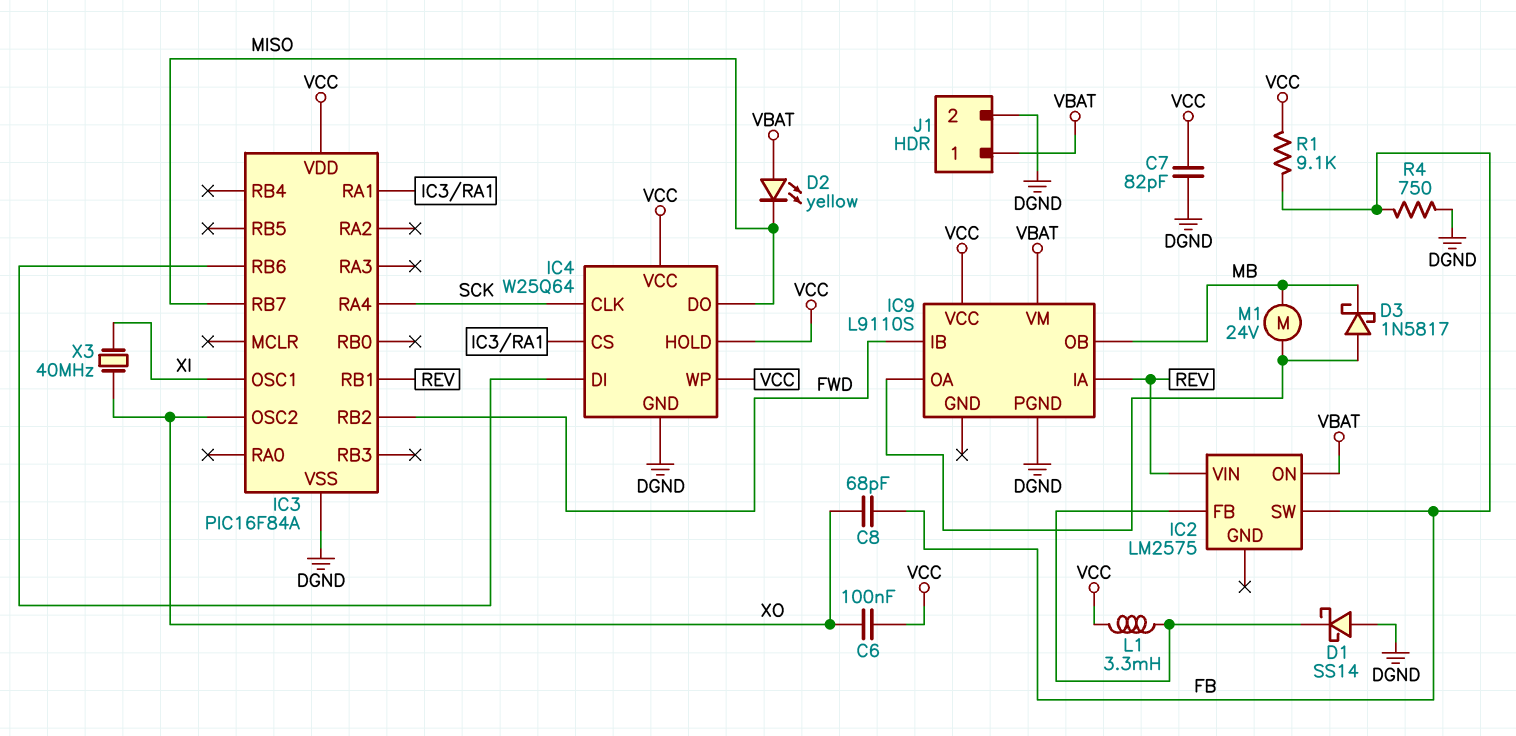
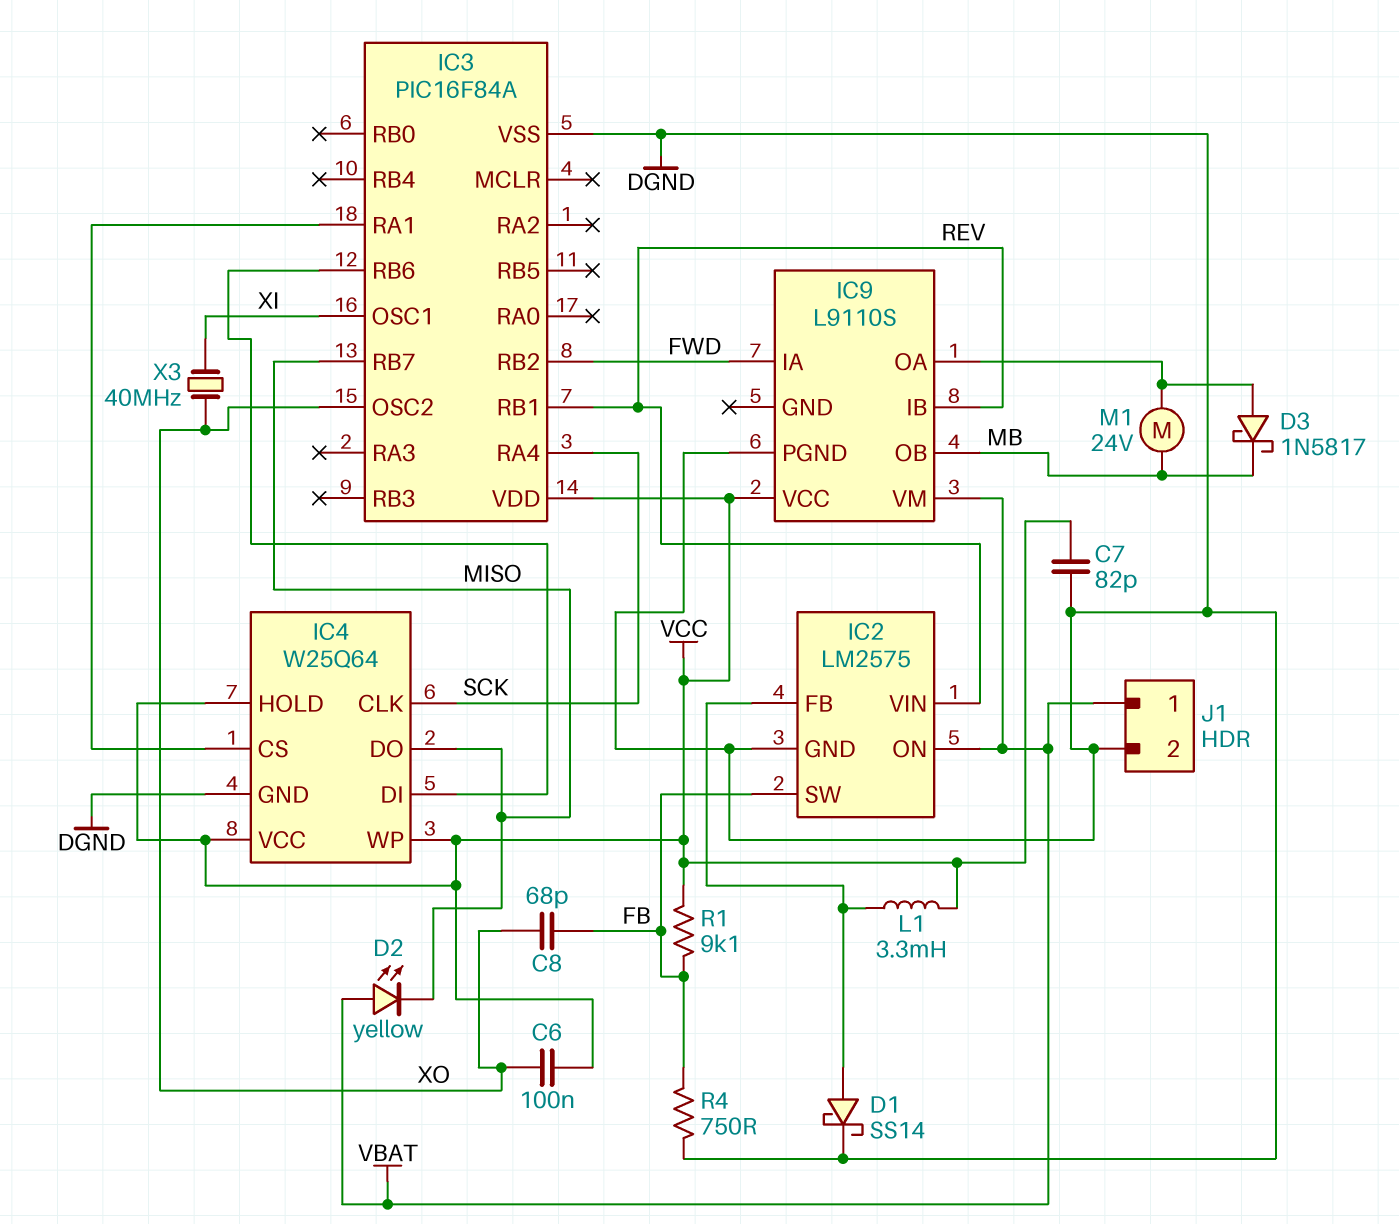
D1: schottky SS14 (A DGND, K IC2/FB) -> schottky SS14 (A IC2/FB, K DGND)
IC2 pin GND: none -> DGND
IC9 pin IA: REV -> FWD
IC9 pin IB: FWD -> REV

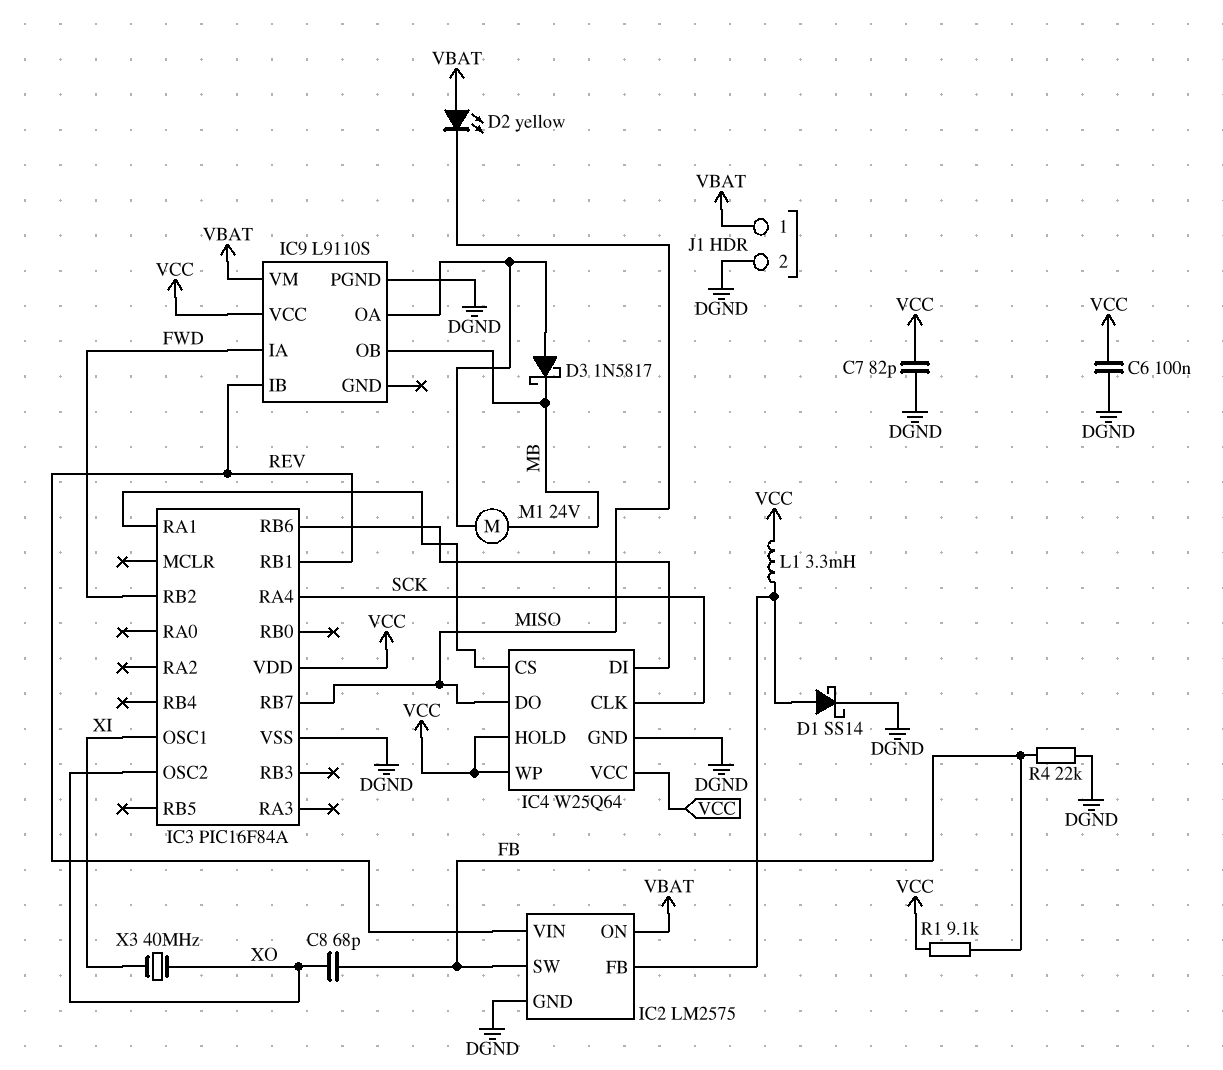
C6: 100nF (VCC, XO) -> 100nF (DGND, VCC)
R4: 750 (DGND, FB) -> 22k (DGND, FB)

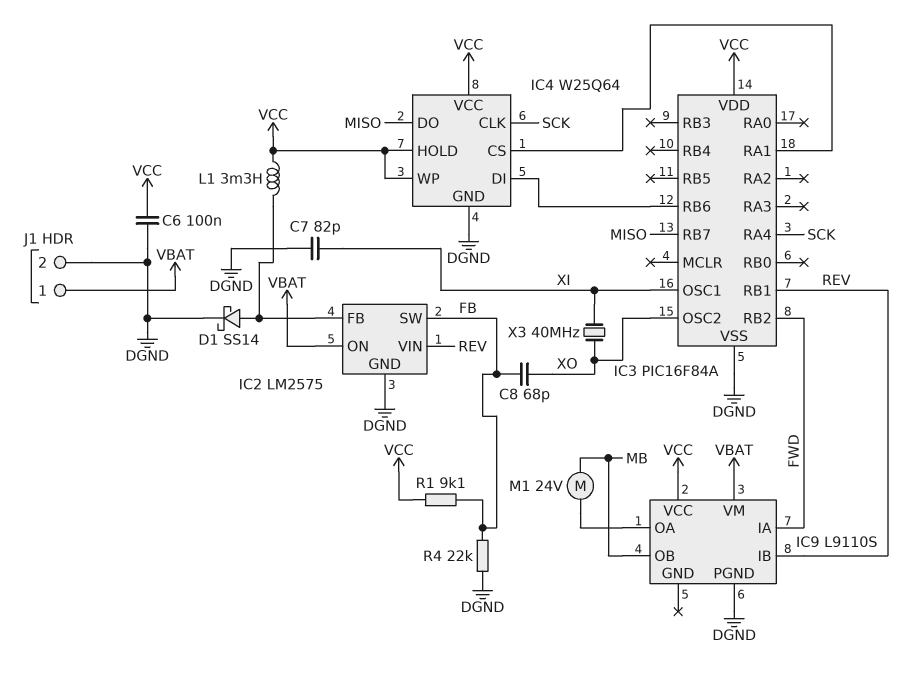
C7: 82pF (DGND, VCC) -> 82pF (DGND, XI)
D2: LED yellow (A VBAT, K MISO) -> none
D3: schottky 1N5817 (A IC9/OA, K MB) -> none

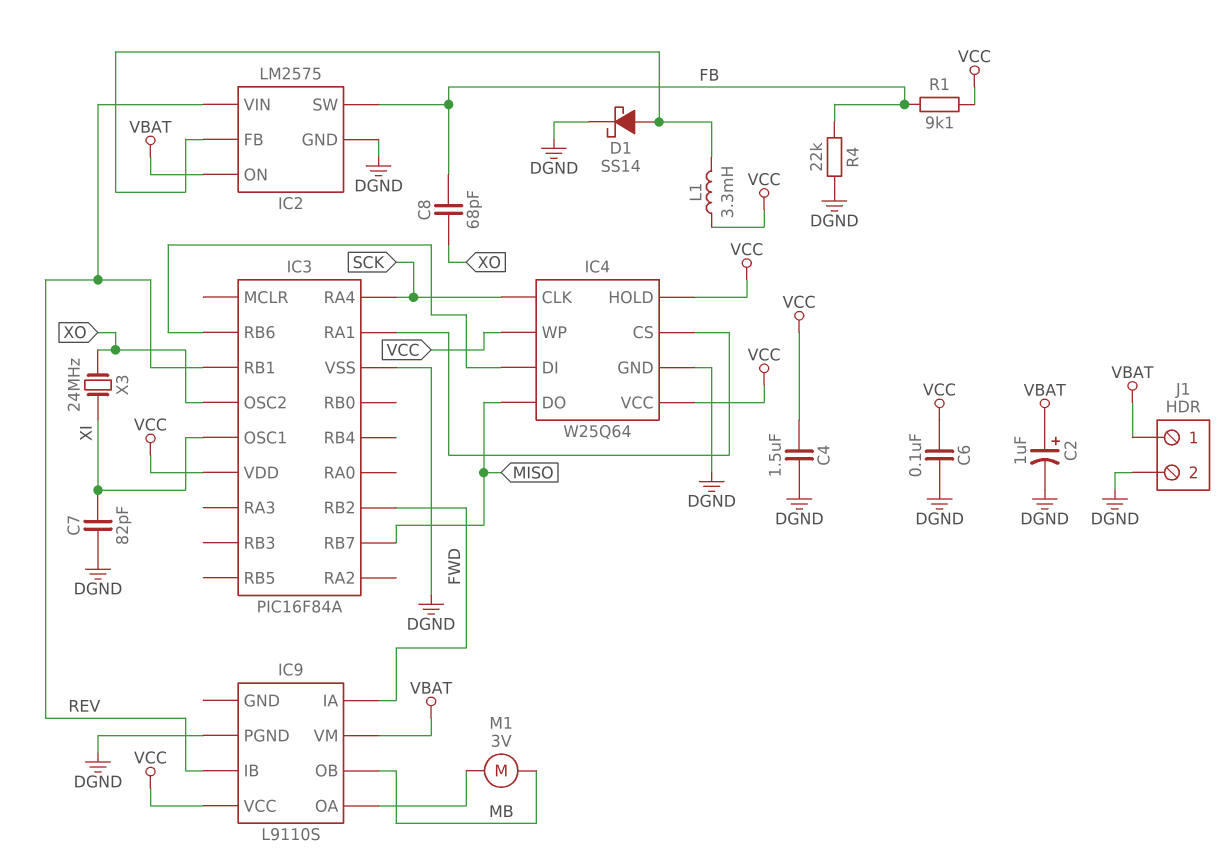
C2: none -> 1uF (plus VBAT, minus DGND)
C4: none -> 1.5uF (DGND, VCC)
M1: motor 24V (IC9/OA, MB) -> motor 3V (IC9/OA, MB)
X3: 40MHz (XI, XO) -> 24MHz (XI, XO)

